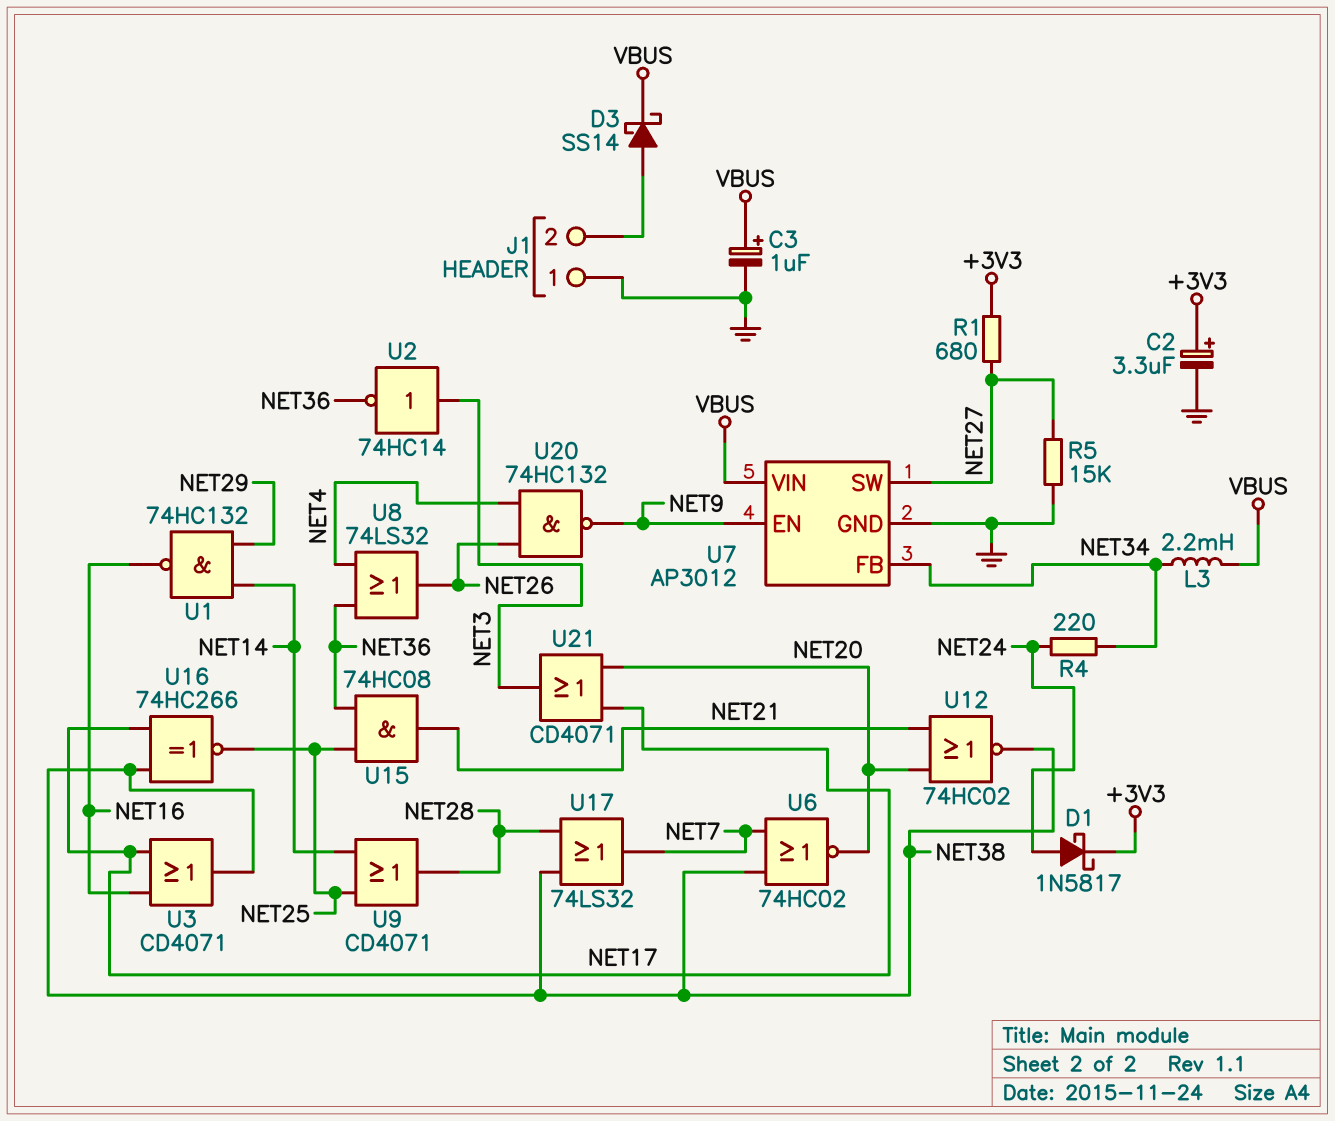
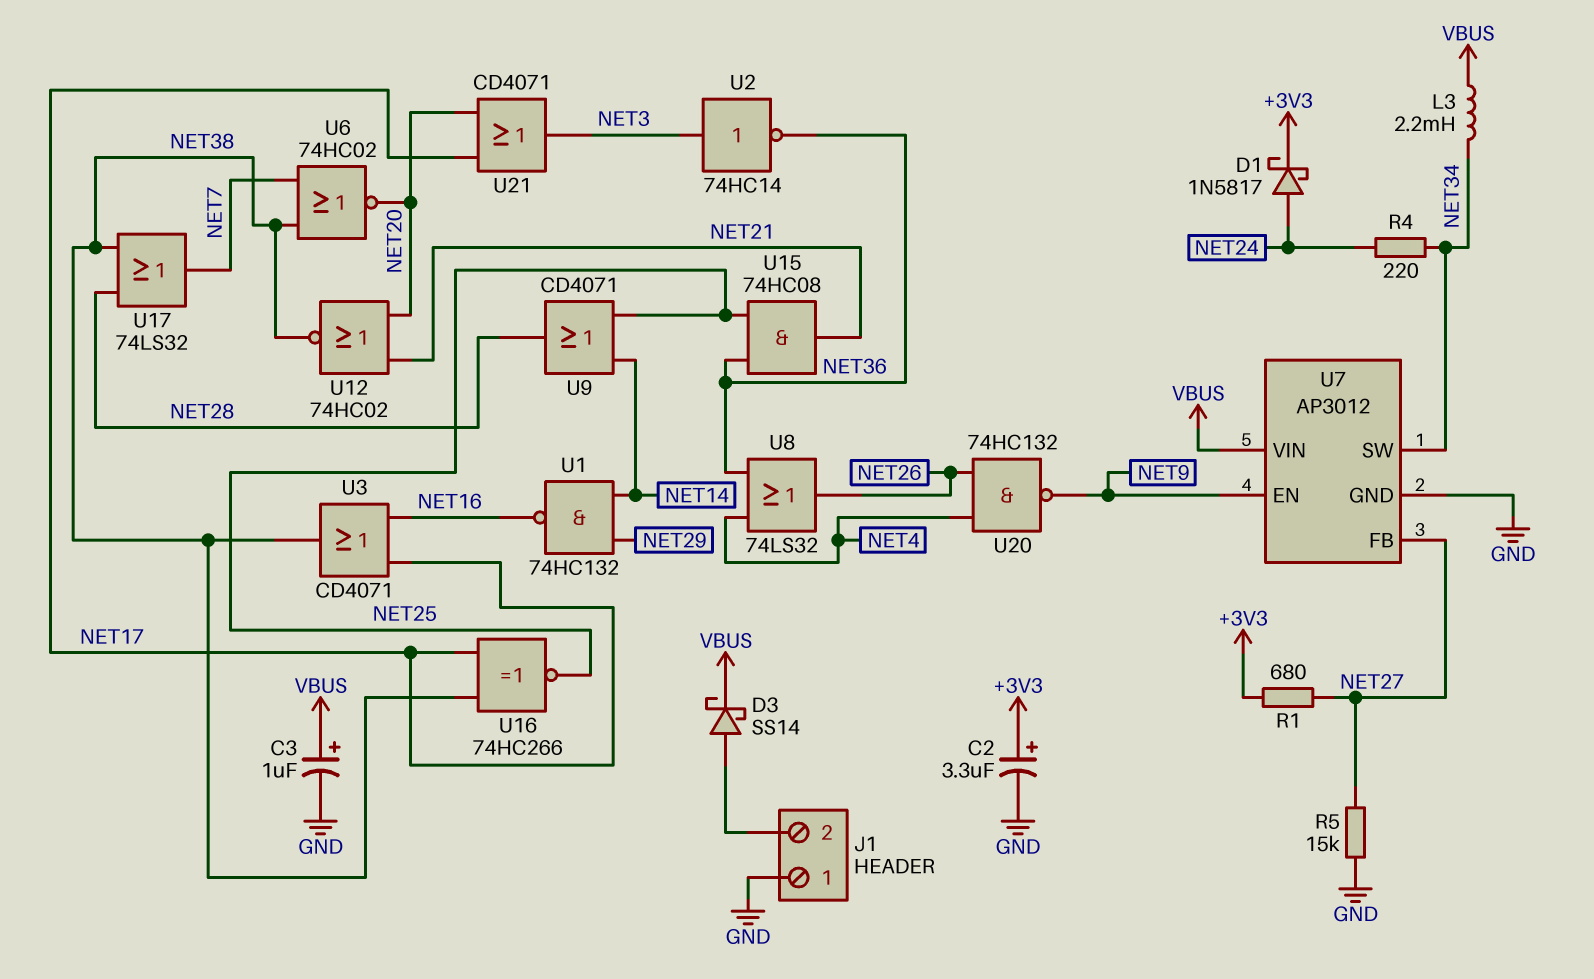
U7 pin FB: NET34 -> NET27
U7 pin SW: NET27 -> NET34

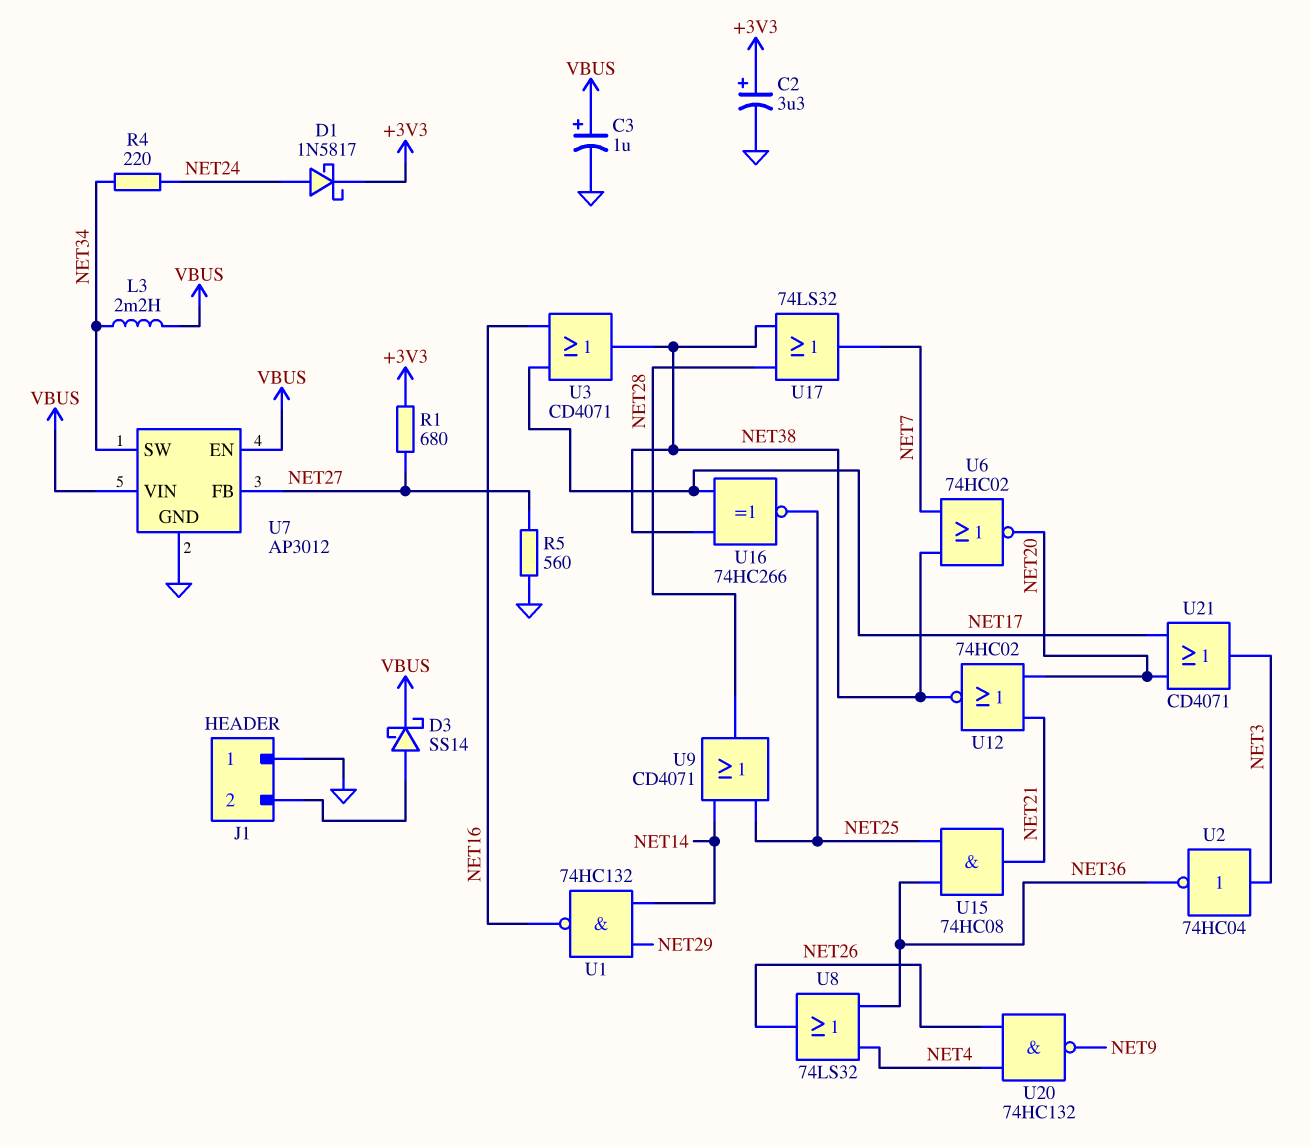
R5: 15k (GND, NET27) -> 560 (GND, NET27)
U2: NOT 74HC14 (in NET3, out NET36) -> NOT 74HC04 (in NET3, out NET36)
U7 pin EN: NET9 -> VBUS

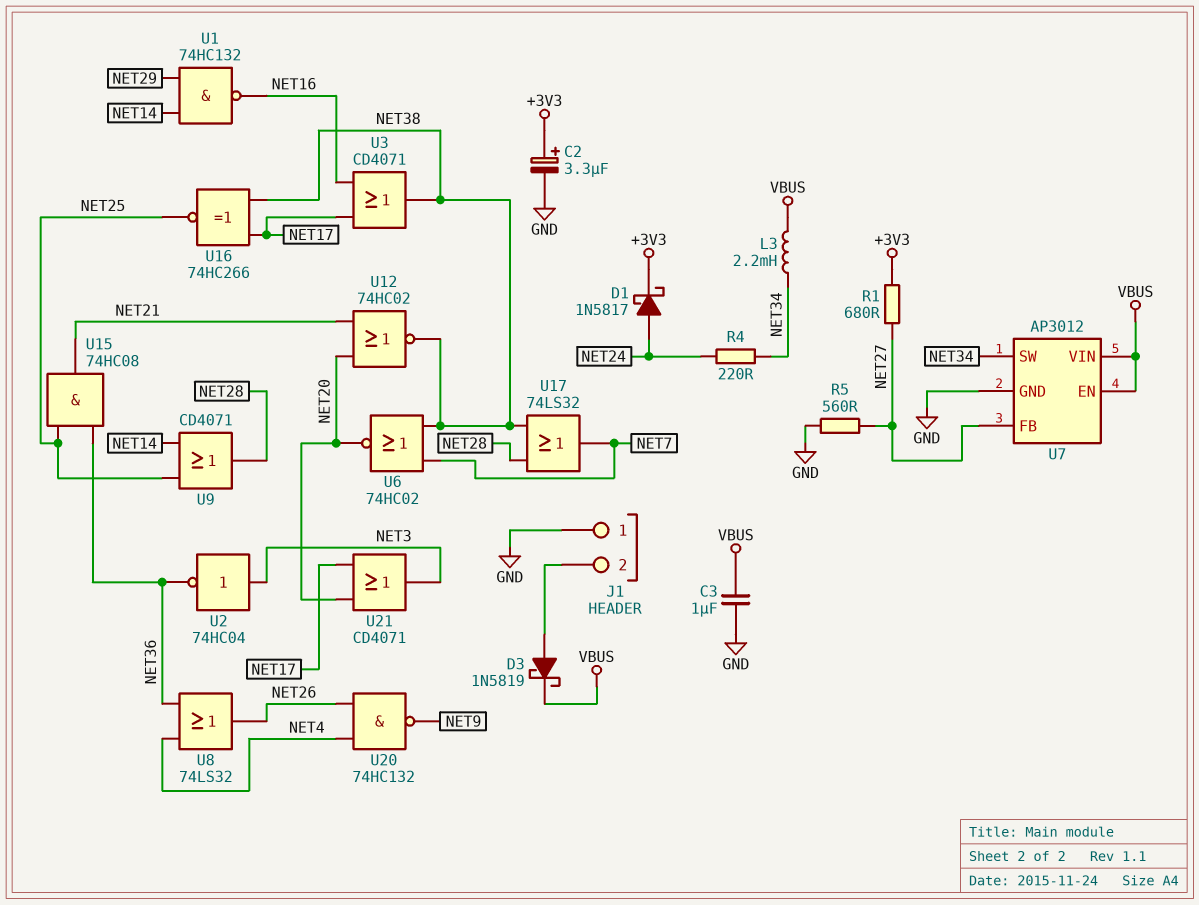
C3: 1uF (plus VBUS, minus GND) -> 1uF (GND, VBUS)
D3: schottky SS14 (A J1/2, K VBUS) -> schottky 1N5819 (A J1/2, K VBUS)

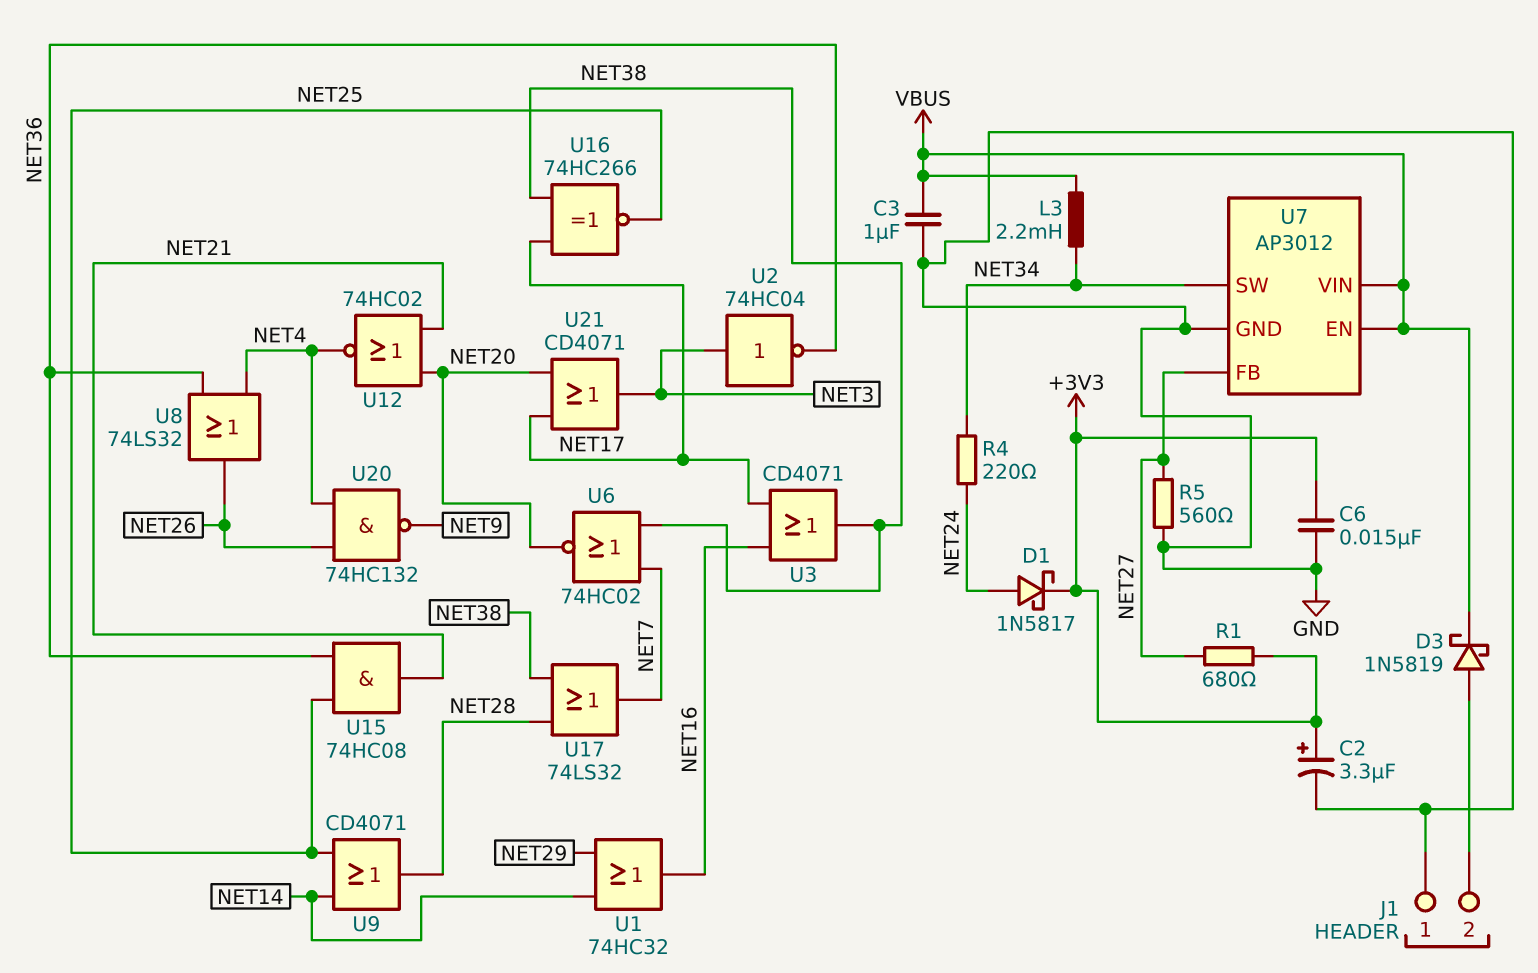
C6: none -> 15nF (+3V3, GND)
U1: NAND 74HC132 (in NET14, in NET29, out NET16) -> OR 74HC32 (in NET14, in NET29, out NET16)
U12: NOR 74HC02 (in NET20, in NET21, out NET38) -> NOR 74HC02 (in NET20, in NET21, out NET4)

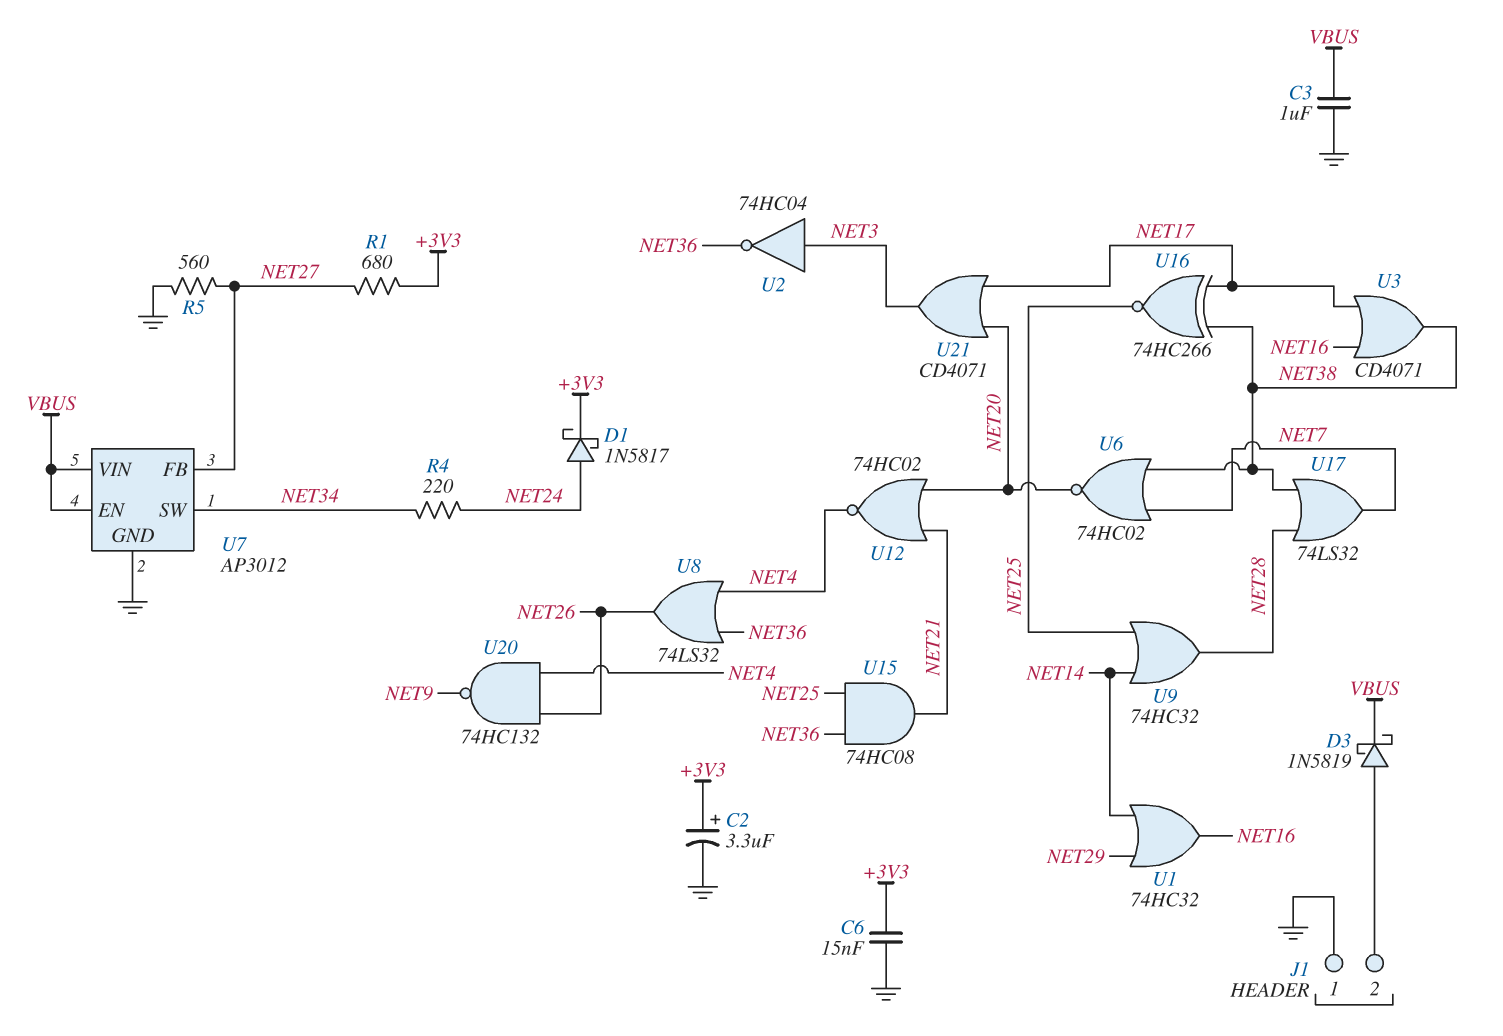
L3: 2.2mH (NET34, VBUS) -> none
U9: OR CD4071 (in NET14, in NET25, out NET28) -> OR 74HC32 (in NET14, in NET25, out NET28)

